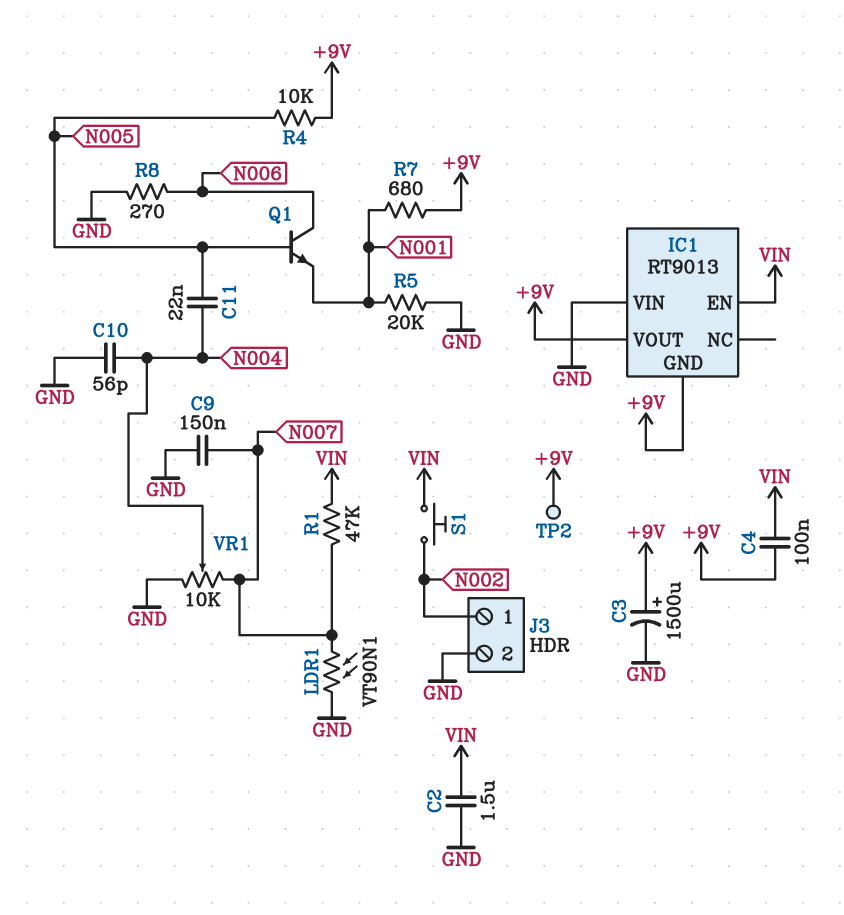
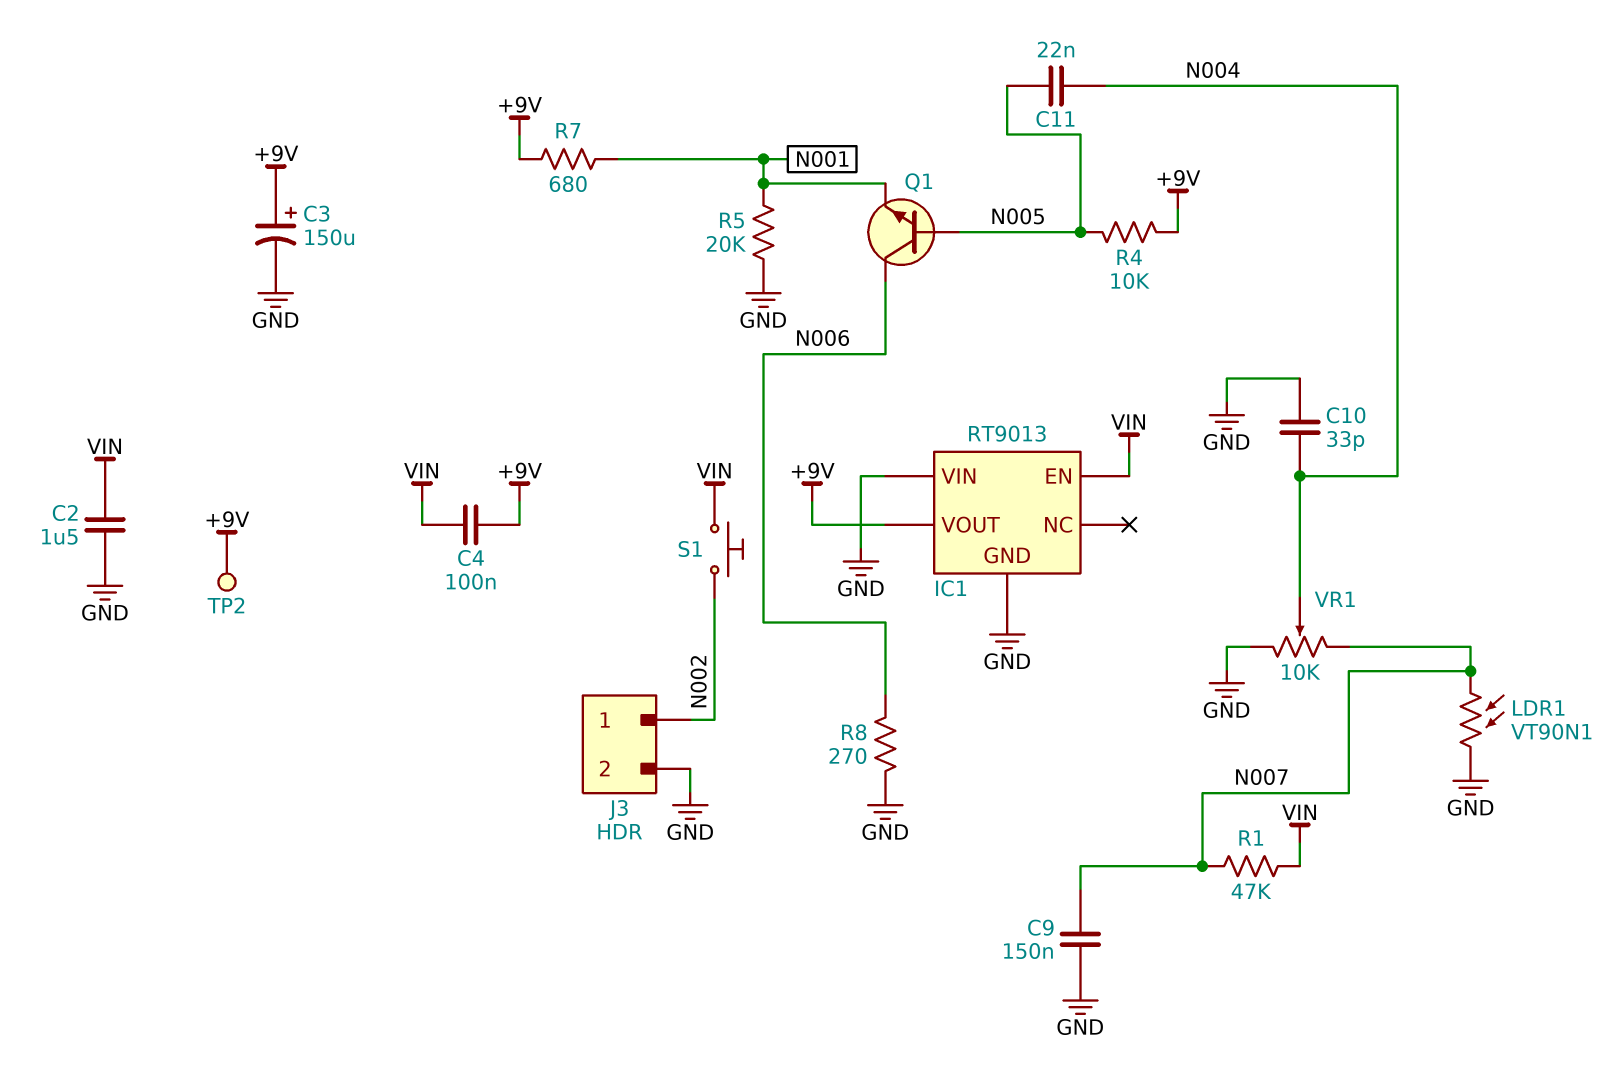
C3: 1500uF (plus +9V, minus GND) -> 150uF (plus +9V, minus GND)
C10: 56pF (GND, N004) -> 33pF (GND, N004)
IC1 pin GND: +9V -> GND

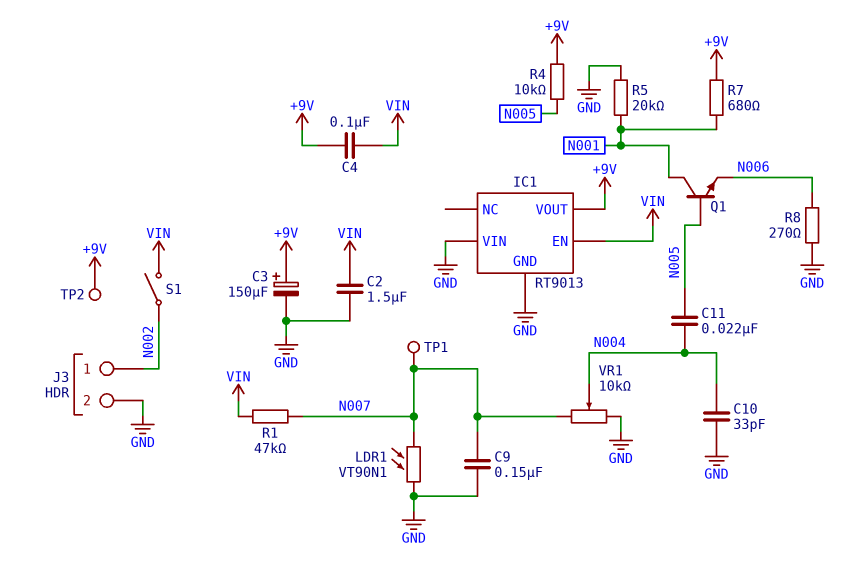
Q1: NPN (B N005, C N006, E N001) -> NPN (B N005, C N001, E N006)
S1: button (N002, VIN) -> switch (N002, VIN)
TP1: none -> test point (N007)

